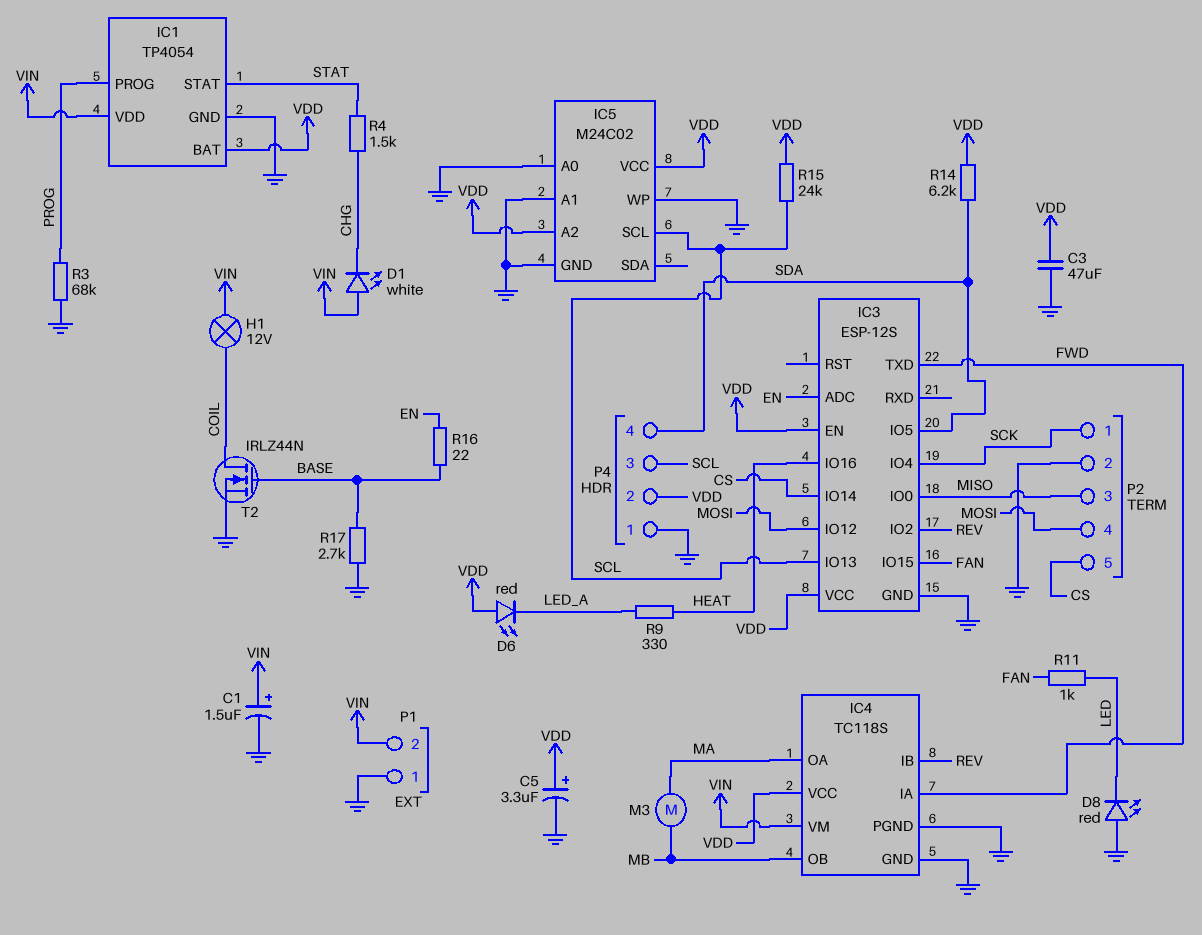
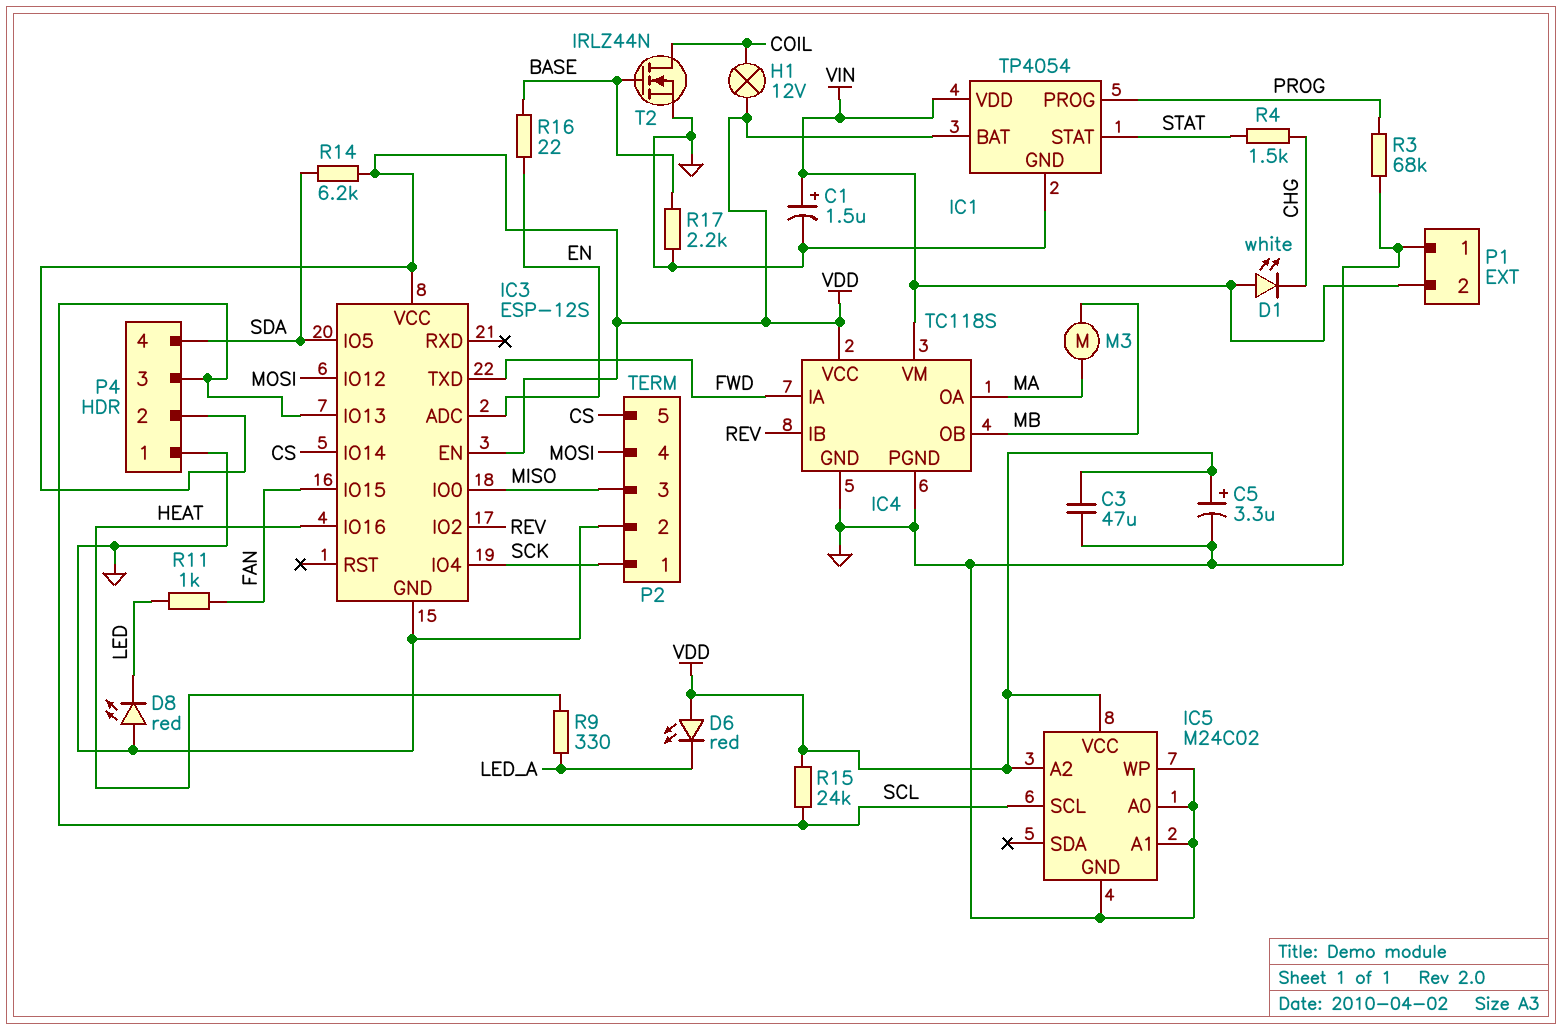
H1: lamp 12V (COIL, VIN) -> lamp 12V (COIL, VDD)
R17: 2.7k (BASE, GND) -> 2.2k (BASE, GND)

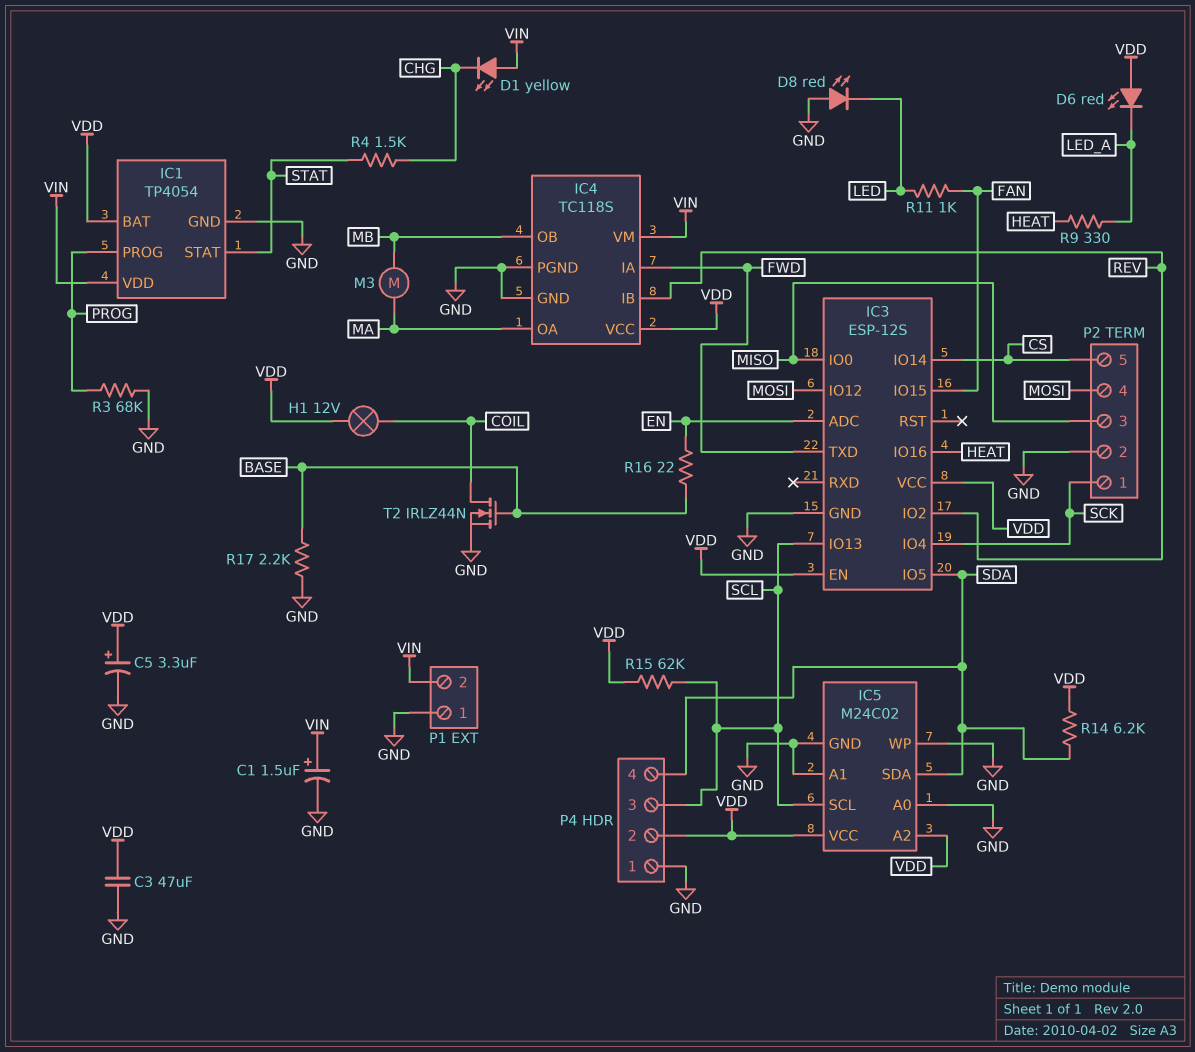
D1: LED white (A VIN, K CHG) -> LED yellow (A VIN, K CHG)
IC5 pin SDA: none -> SDA
R15: 24k (SCL, VDD) -> 62k (SCL, VDD)

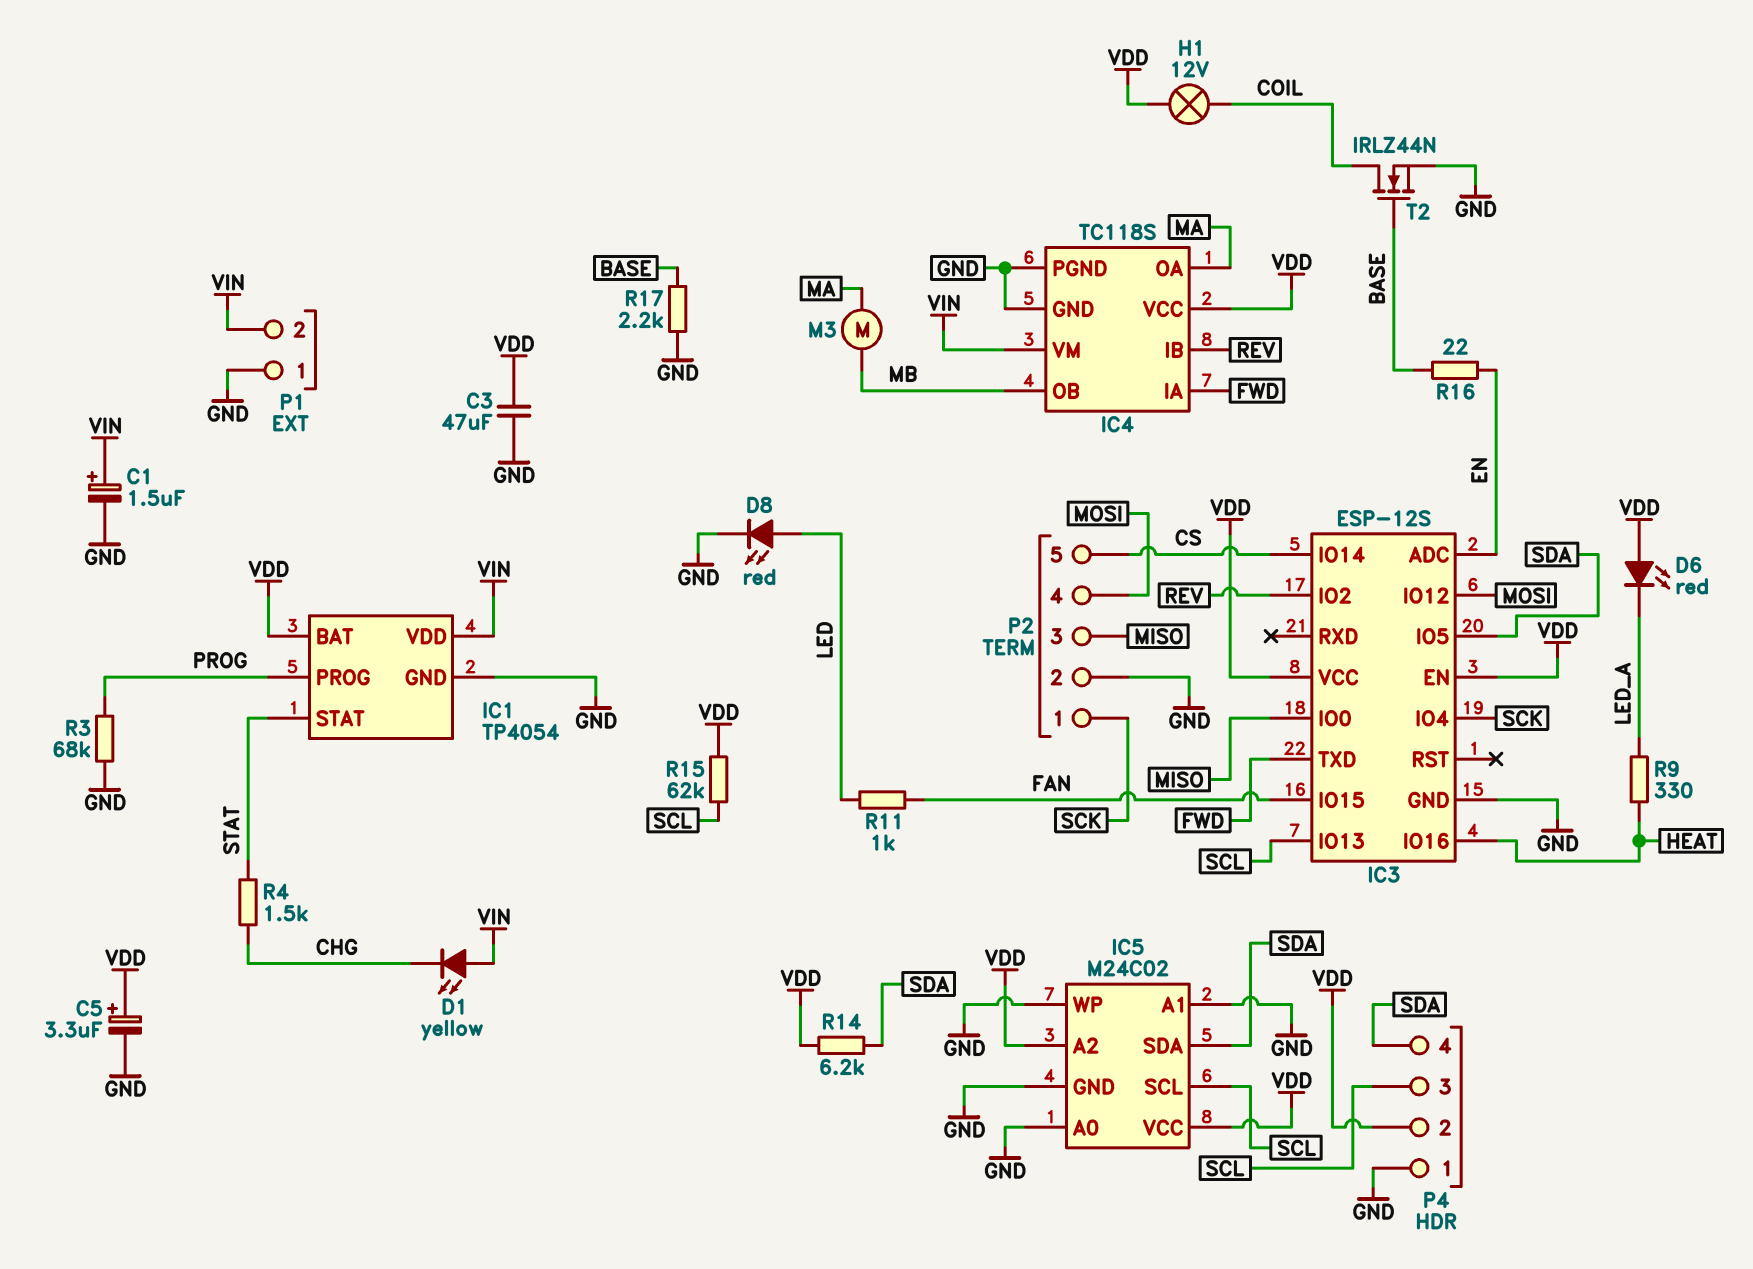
D8: LED red (A GND, K LED) -> LED red (A LED, K GND)

